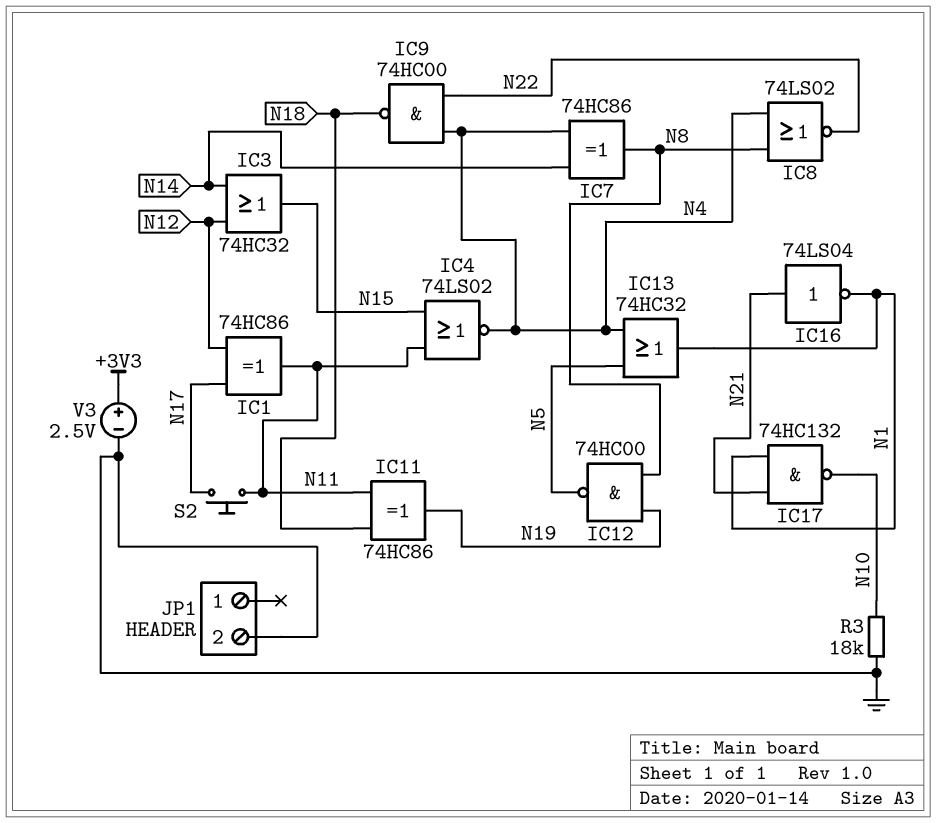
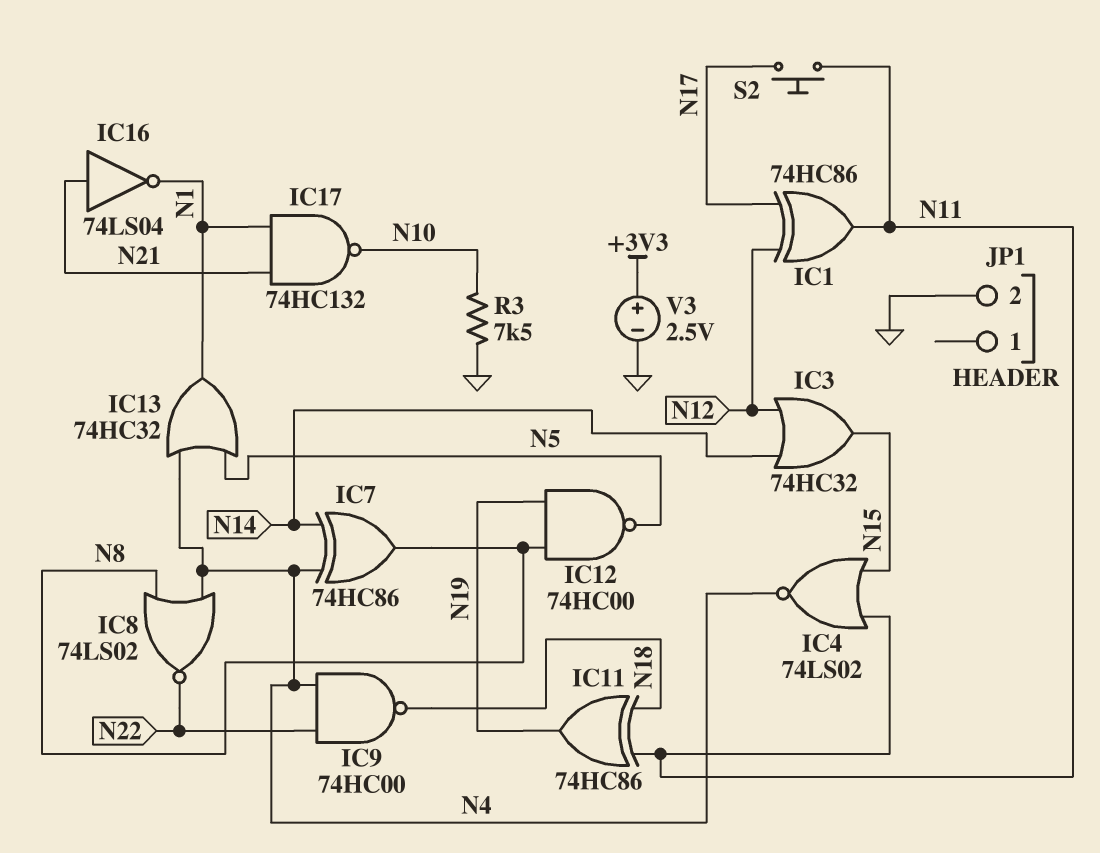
R3: 18k (GND, N10) -> 7.5k (GND, N10)

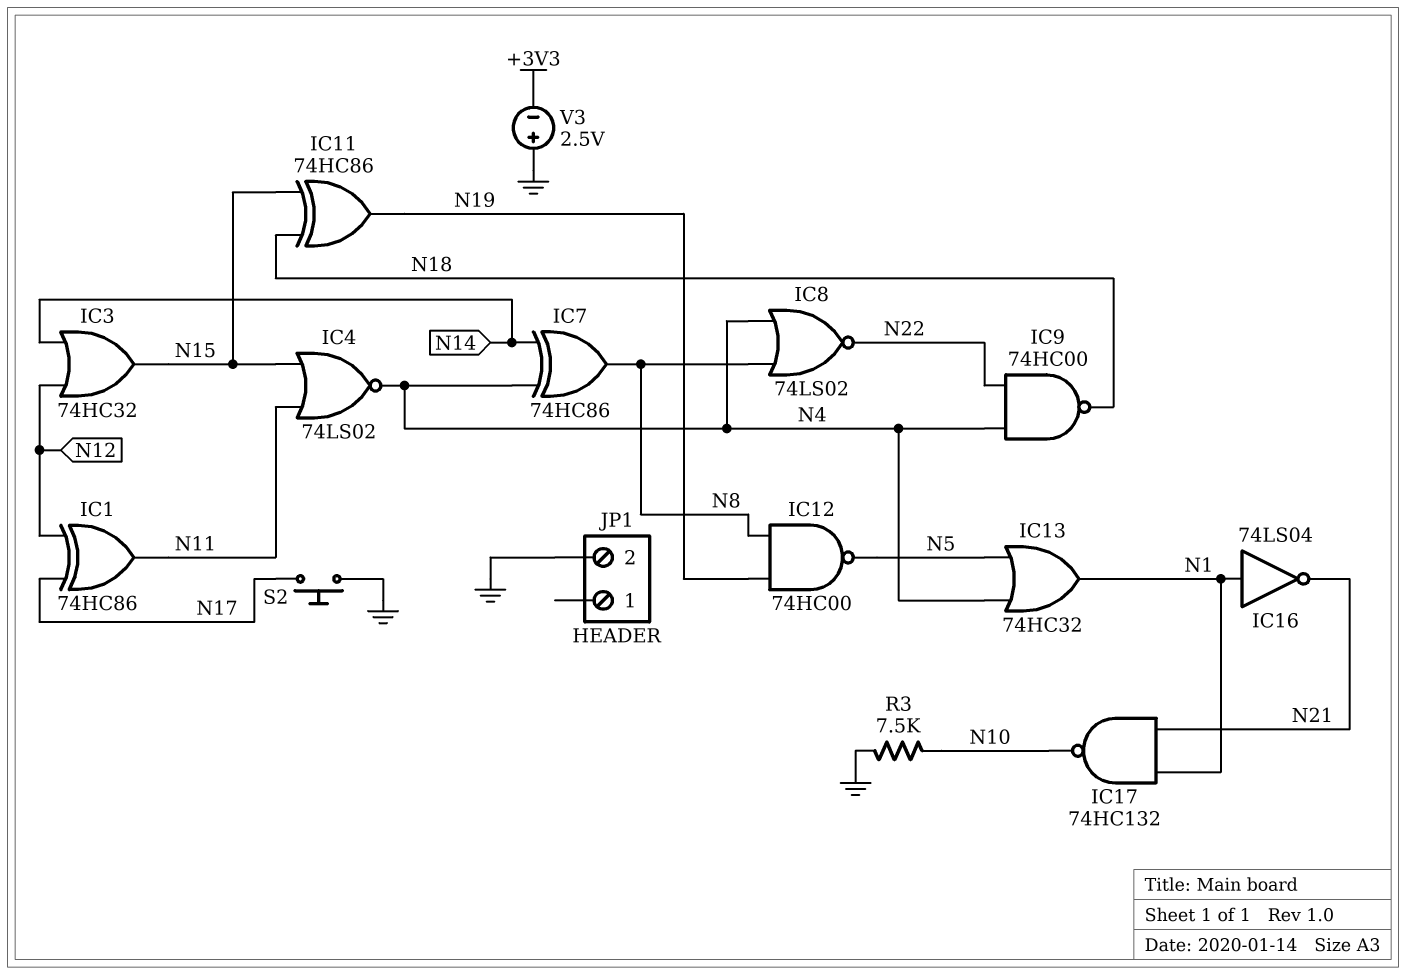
IC11: XOR 74HC86 (in N11, in N18, out N19) -> XOR 74HC86 (in N15, in N18, out N19)
IC16: NOT 74LS04 (in N21, out N1) -> NOT 74LS04 (in N1, out N21)
S2: button (N11, N17) -> button (GND, N17)
V3: 2.5V (plus +3V3, minus GND) -> 2.5V (plus GND, minus +3V3)

